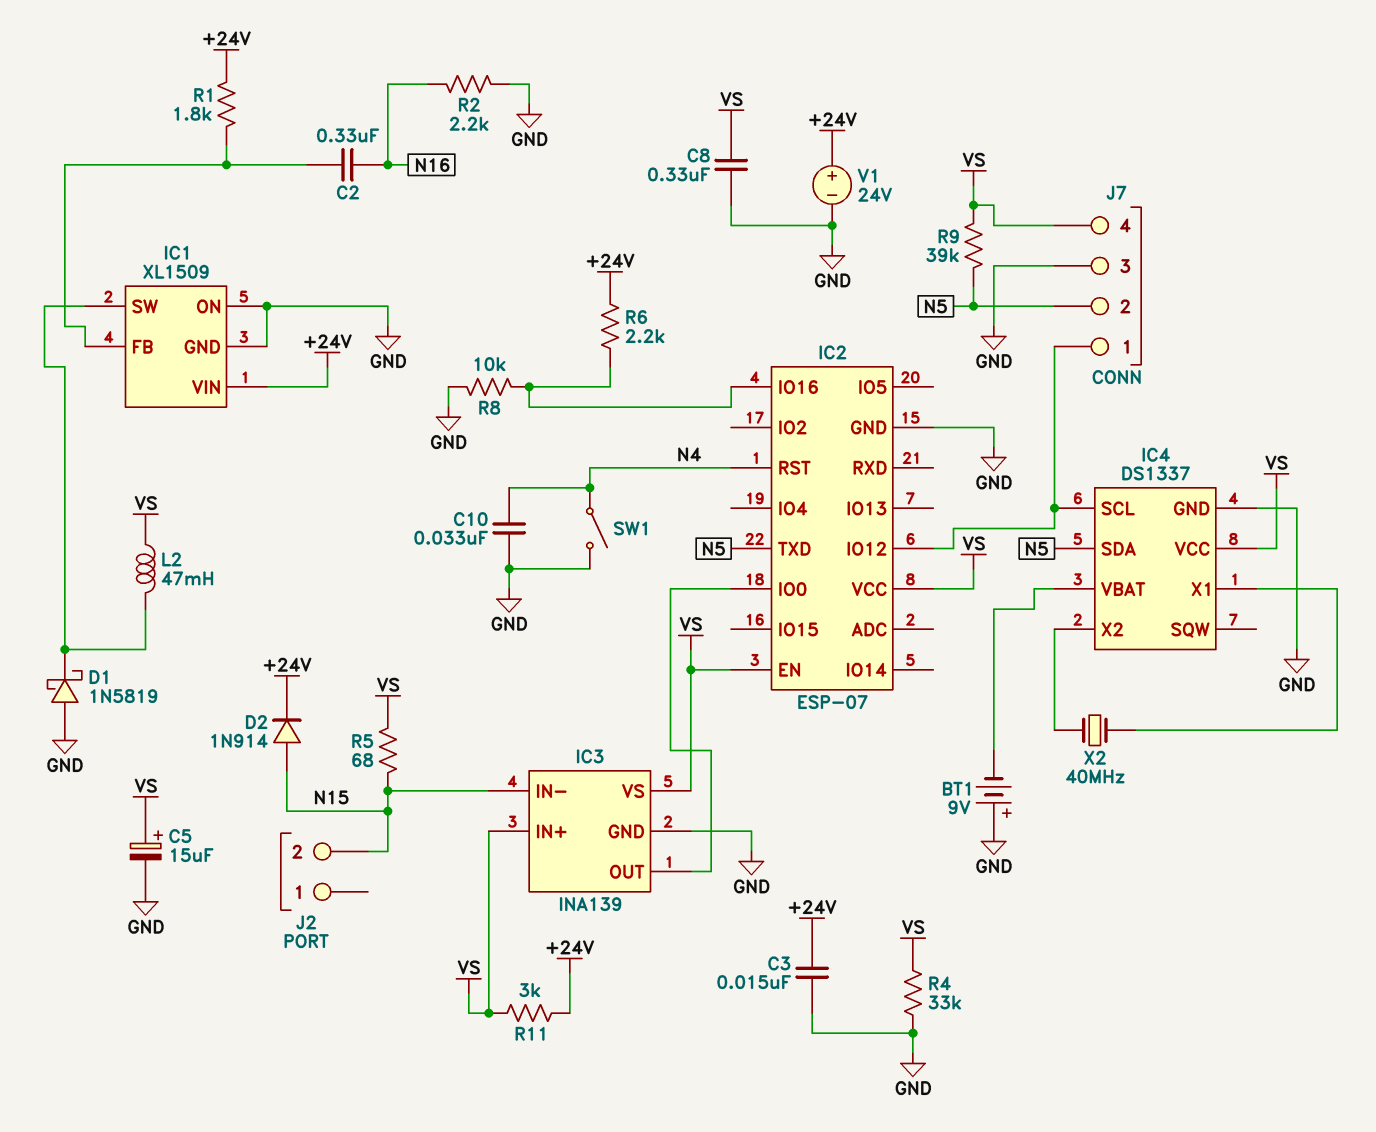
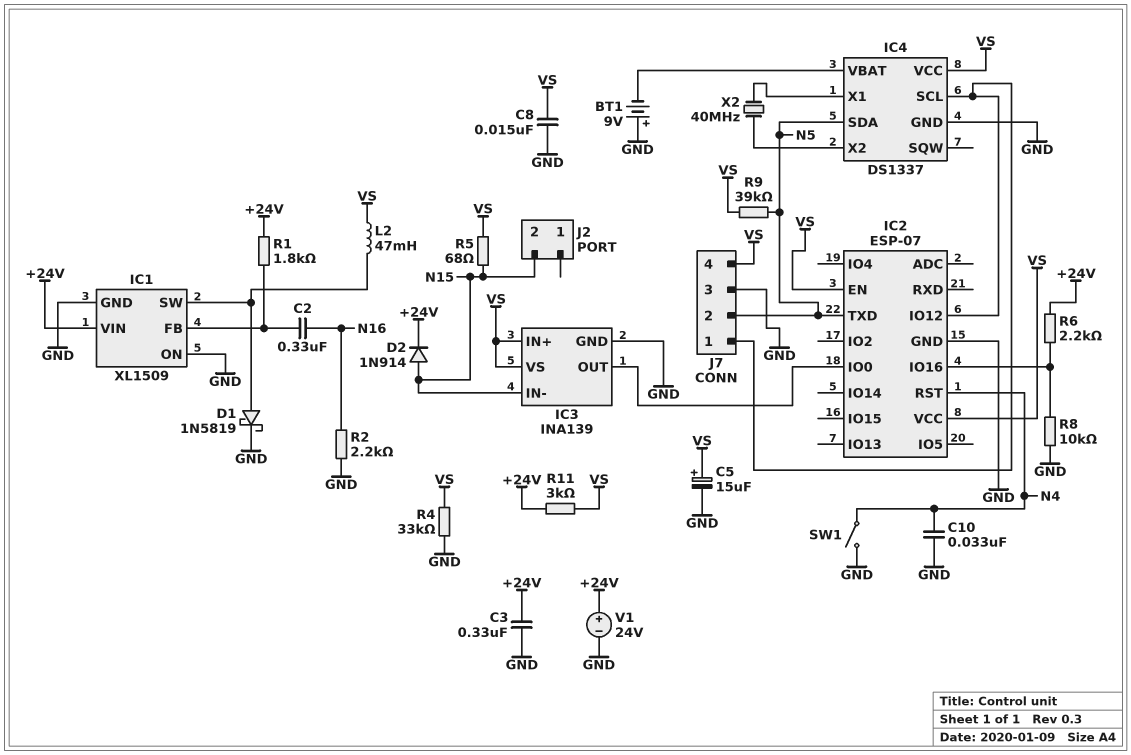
C3: 15nF (+24V, GND) -> 330nF (+24V, GND)
C8: 330nF (GND, VS) -> 15nF (GND, VS)
D1: schottky 1N5819 (A GND, K IC1/SW) -> schottky 1N5819 (A IC1/SW, K GND)

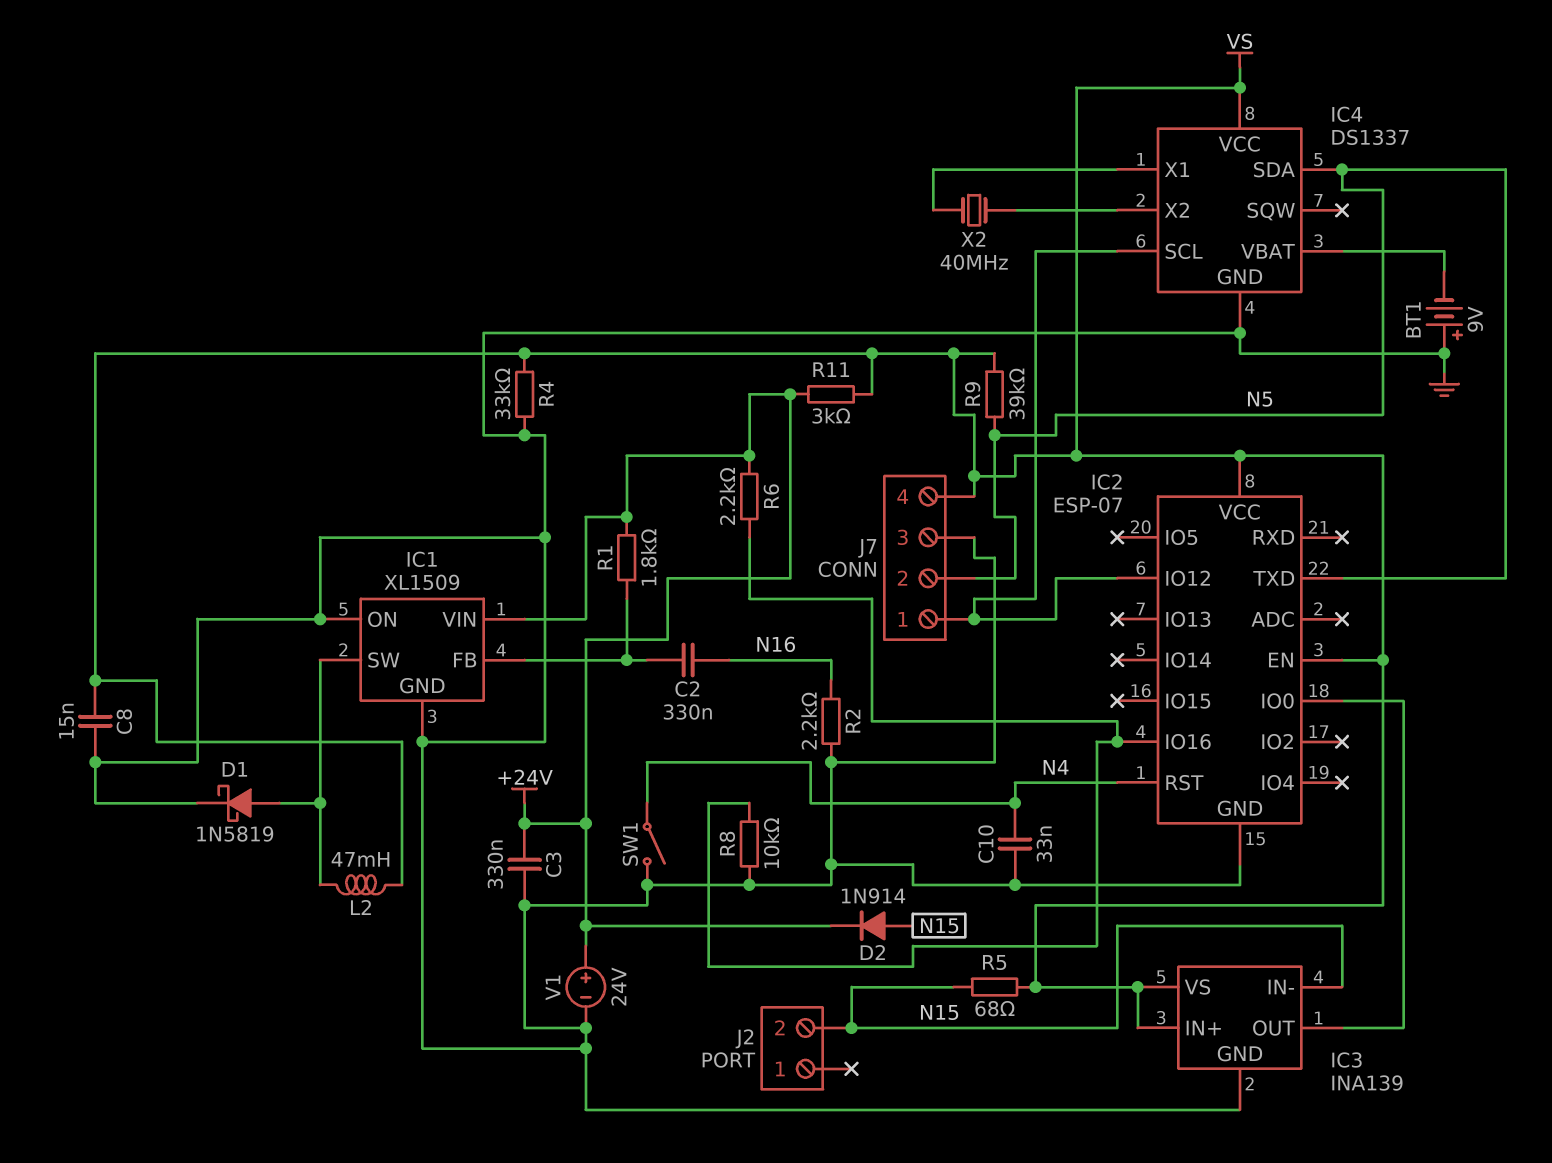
C5: 15uF (plus VS, minus GND) -> none

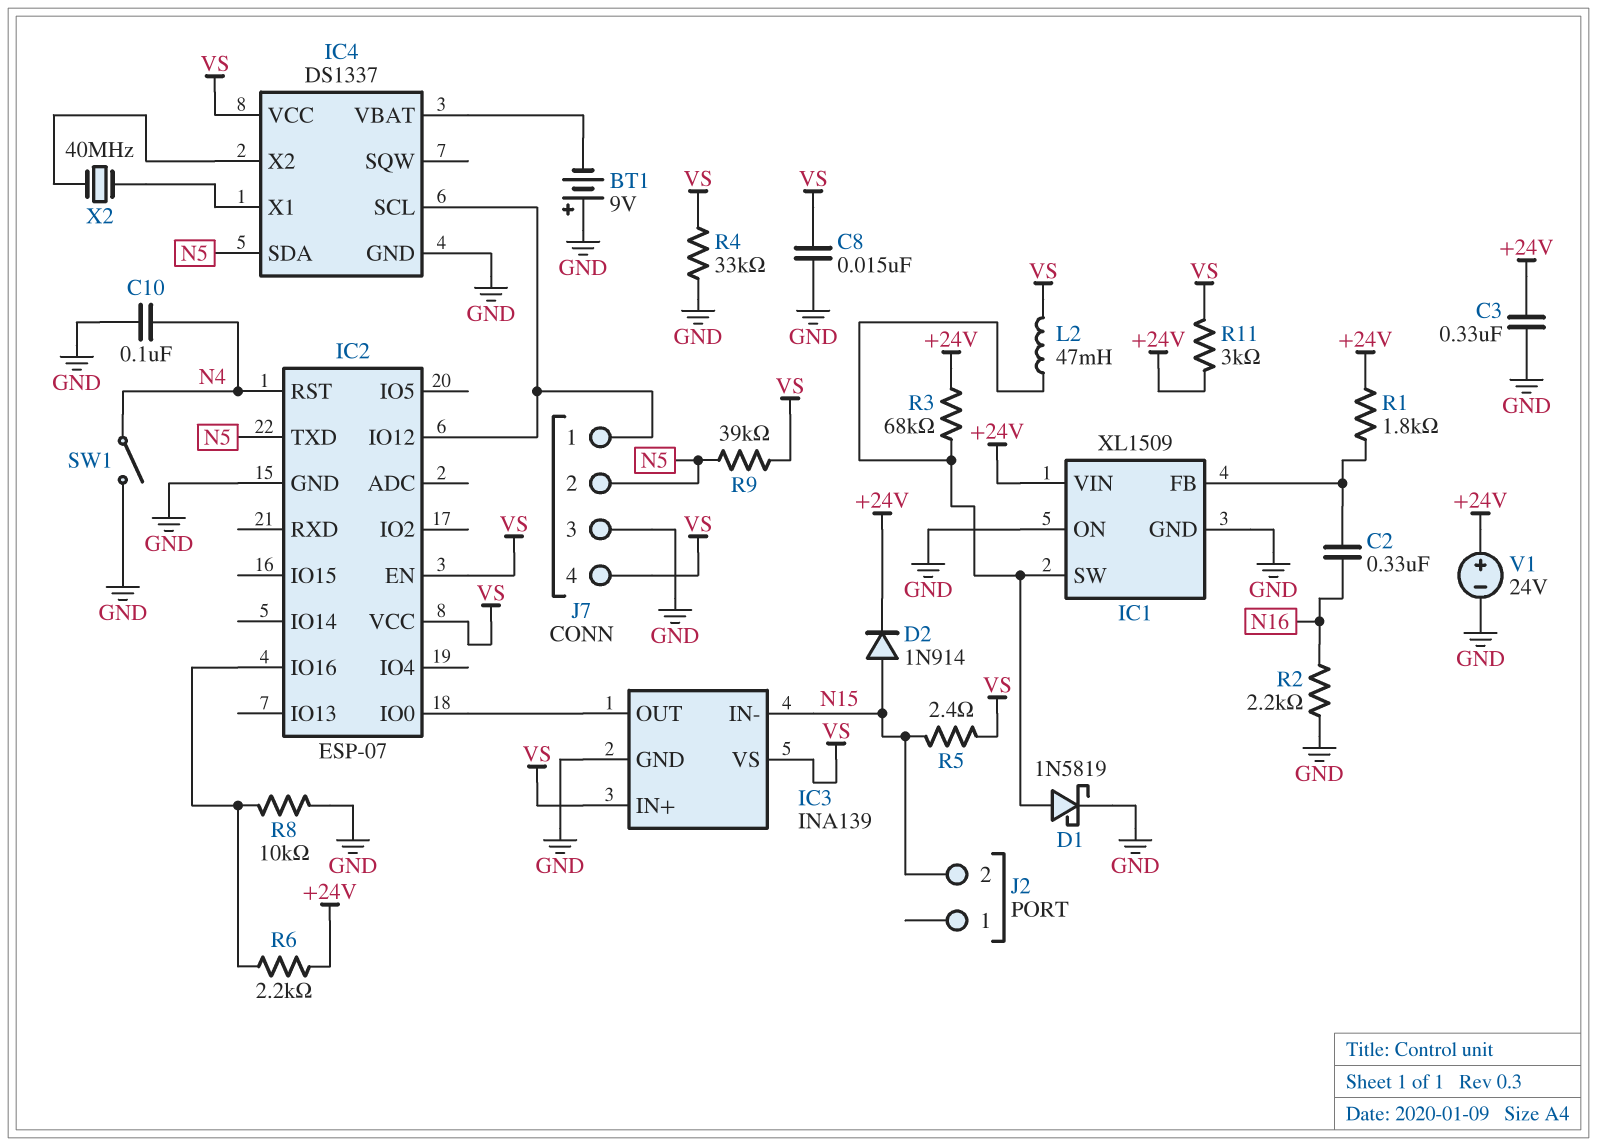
C10: 33nF (GND, N4) -> 100nF (GND, N4)
R3: none -> 68k (+24V, IC1/SW)
R5: 68 (N15, VS) -> 2.4 (N15, VS)

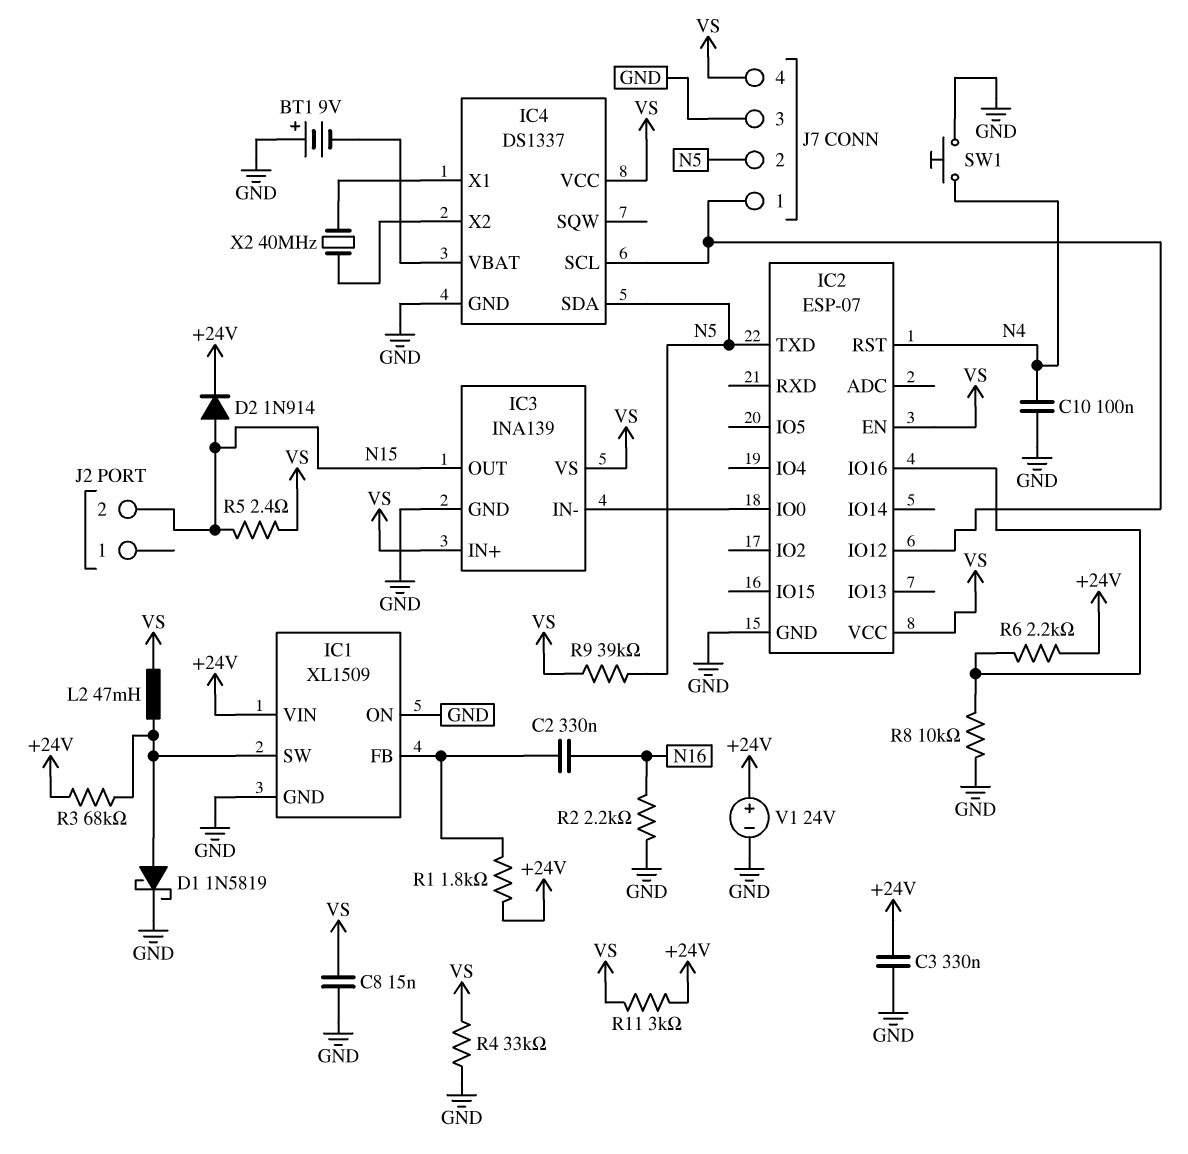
IC3 pin IN-: N15 -> IC2/IO0
IC3 pin OUT: IC2/IO0 -> N15
SW1: switch (GND, N4) -> button (GND, N4)

